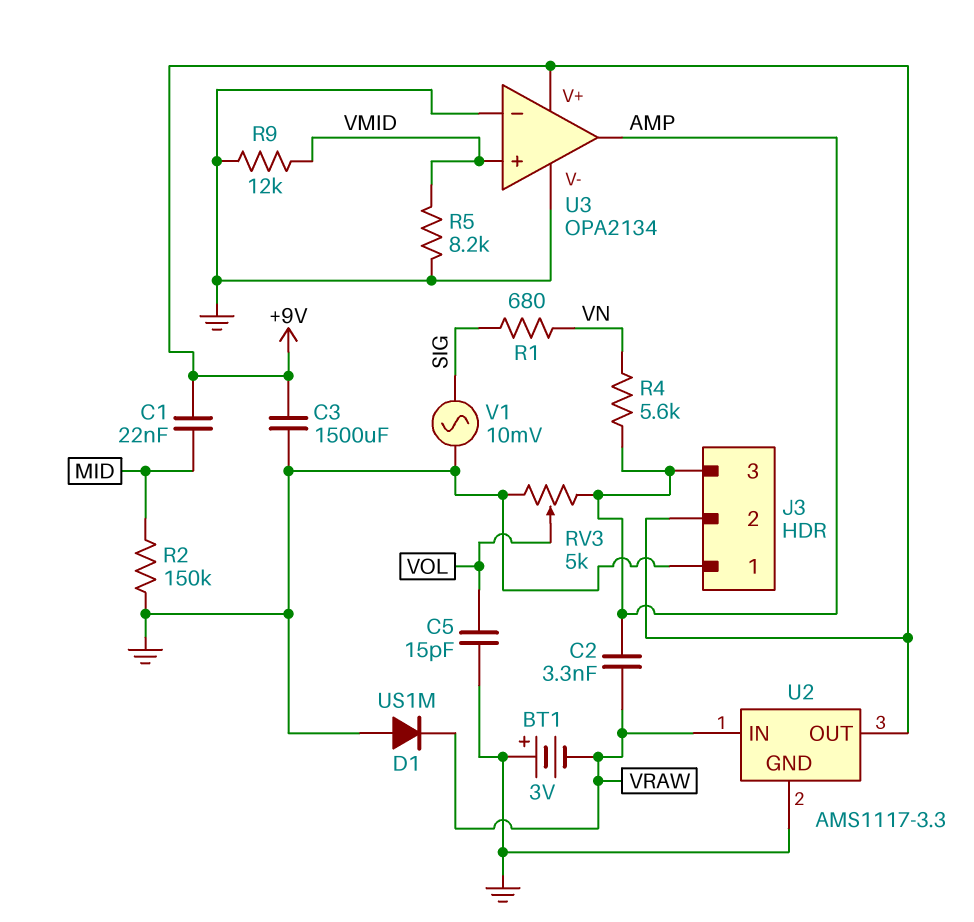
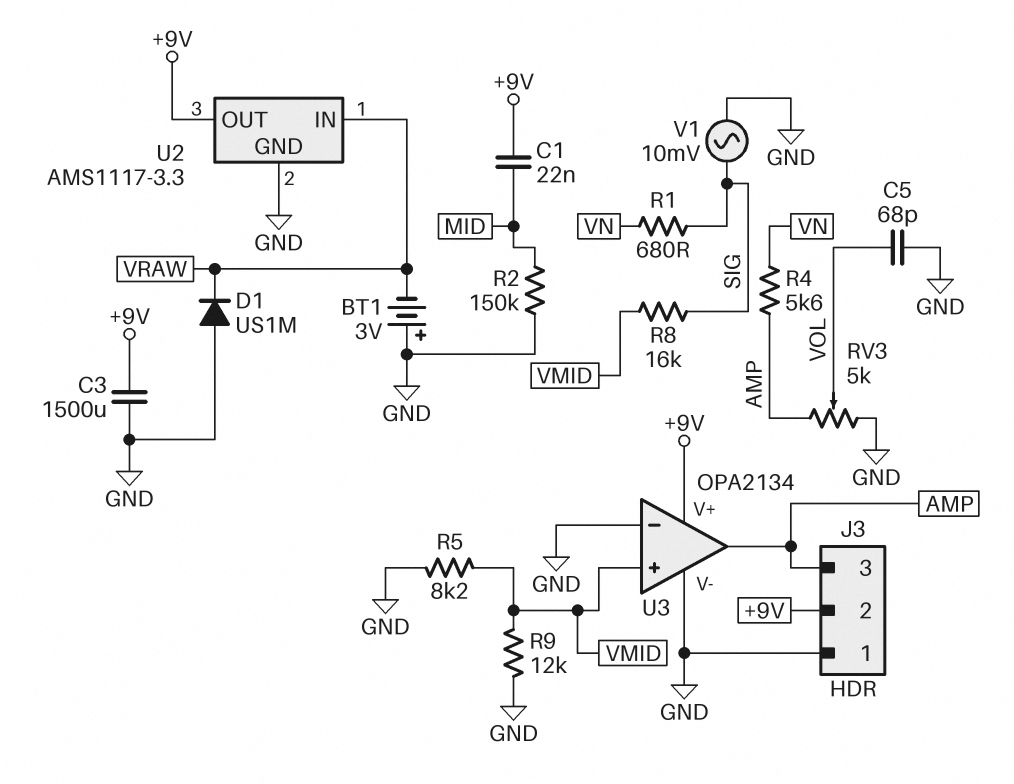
C2: 3.3nF (AMP, VRAW) -> none
C5: 15pF (GND, VOL) -> 68pF (GND, VOL)
R8: none -> 16k (SIG, VMID)

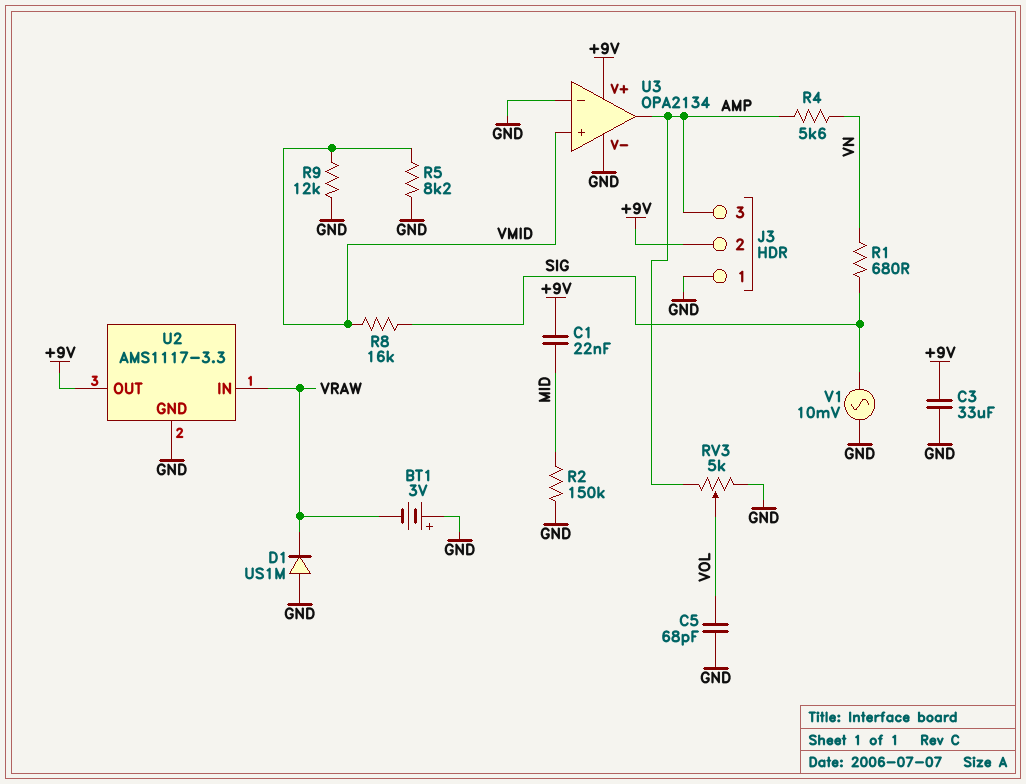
C3: 1500uF (+9V, GND) -> 33uF (+9V, GND)

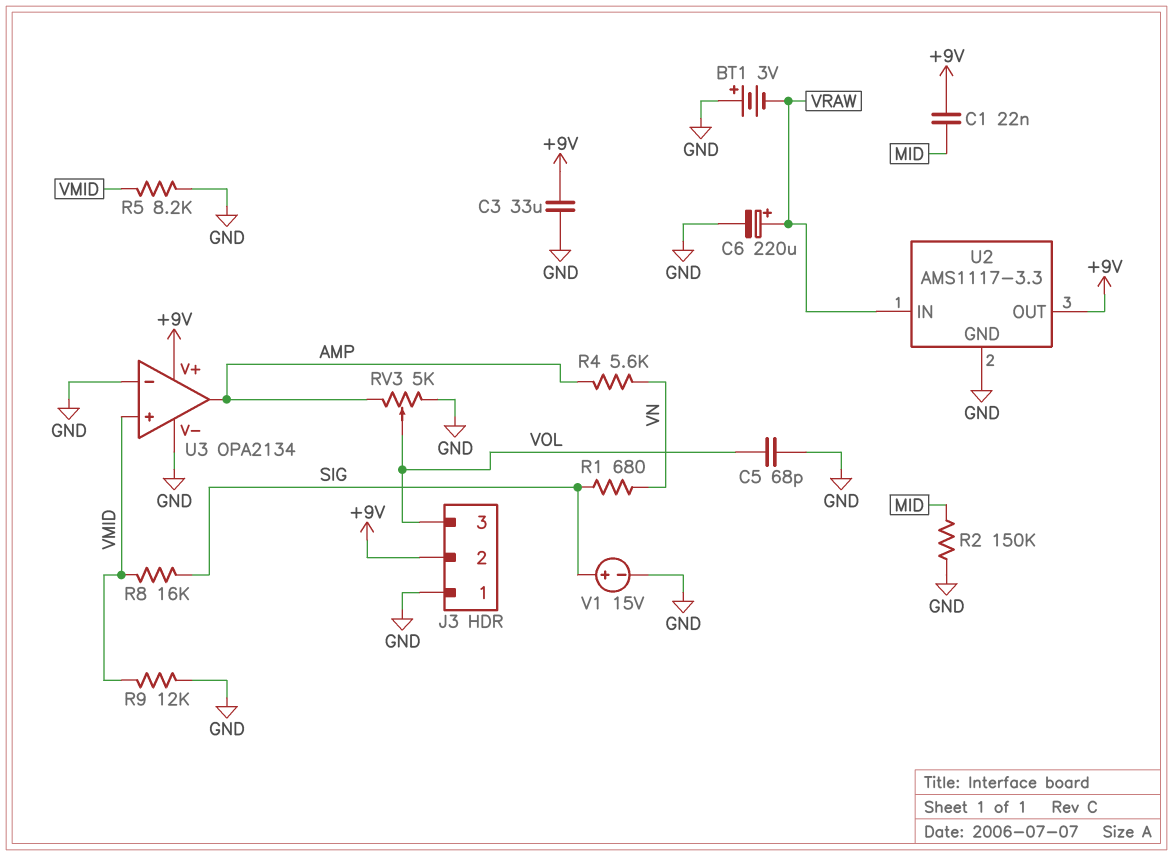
C6: none -> 220uF (plus VRAW, minus GND)
D1: diode US1M (A GND, K VRAW) -> none
J3 pin 3: AMP -> VOL
V1: AC 10mV (GND, SIG) -> 15V (plus SIG, minus GND)

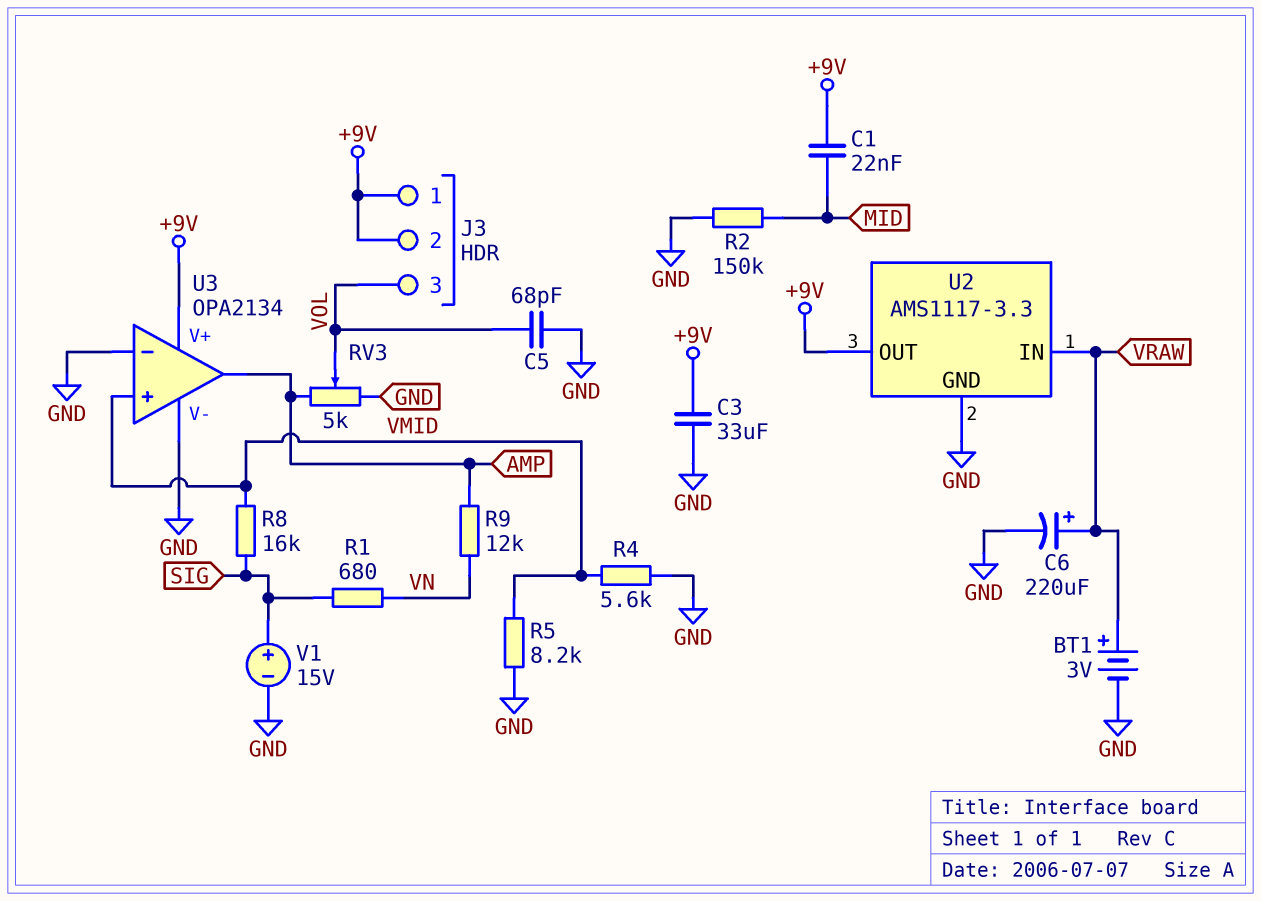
BT1: 3V (plus GND, minus VRAW) -> 3V (plus VRAW, minus GND)
J3 pin 1: GND -> +9V
R4: 5.6k (AMP, VN) -> 5.6k (GND, VMID)
R9: 12k (GND, VMID) -> 12k (AMP, VN)

